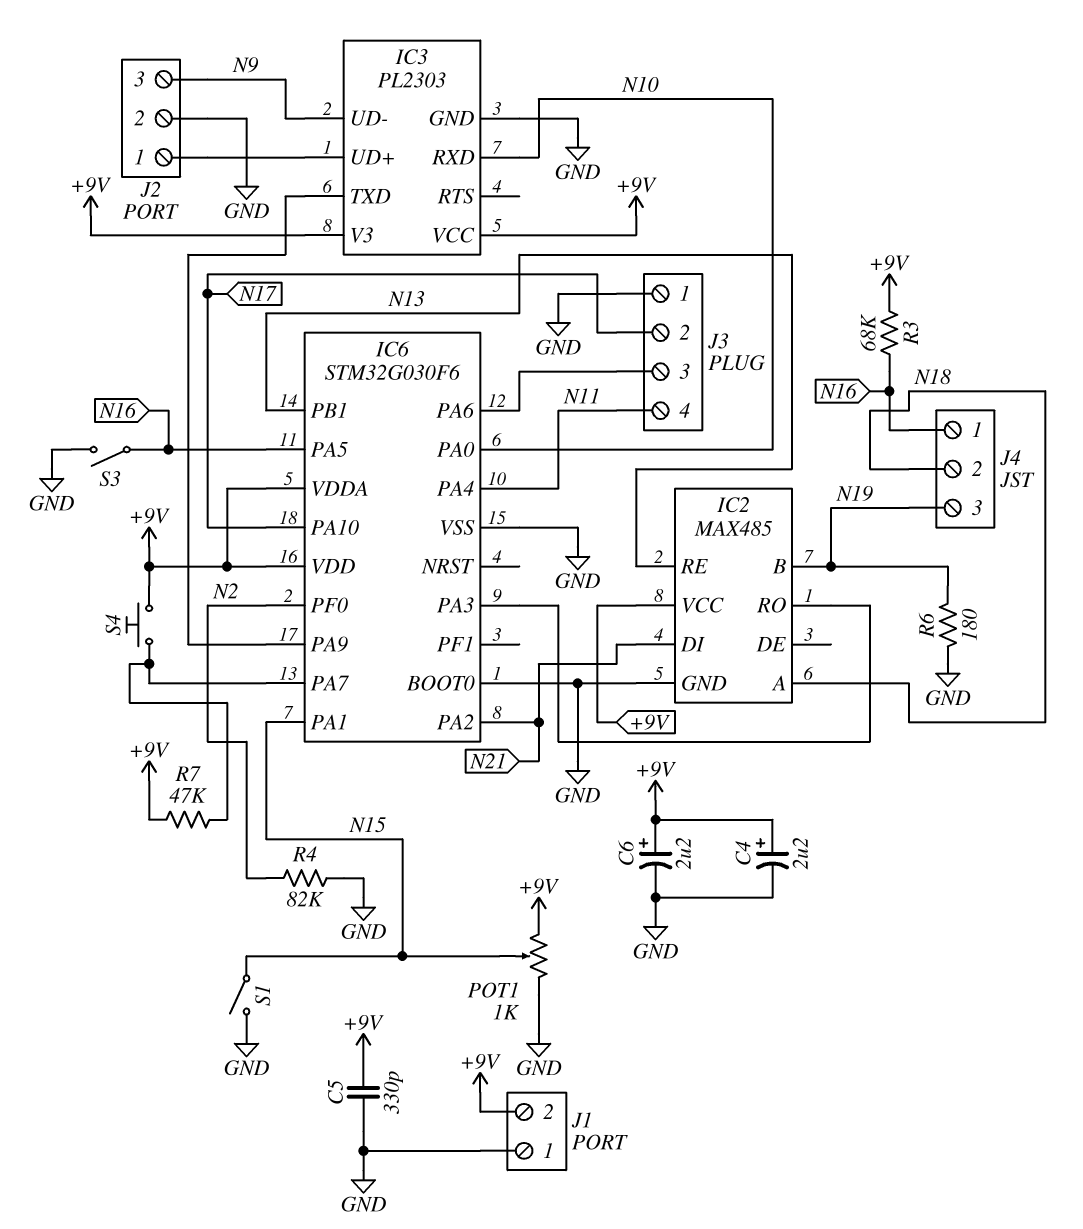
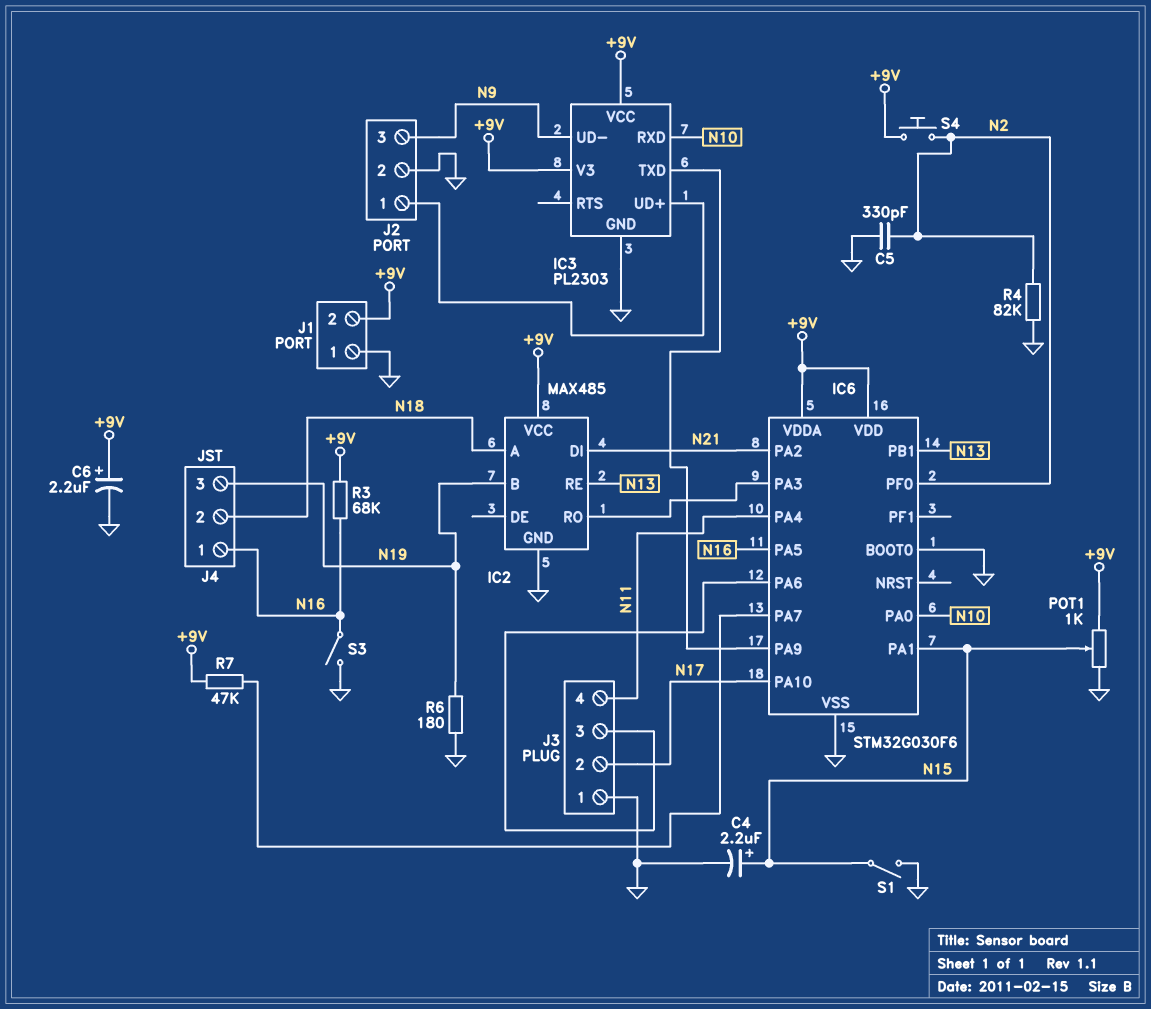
C4: 2.2uF (plus +9V, minus GND) -> 2.2uF (plus N15, minus GND)
C5: 330pF (+9V, GND) -> 330pF (GND, N2)
S4: button (+9V, IC6/PA7) -> button (+9V, N2)

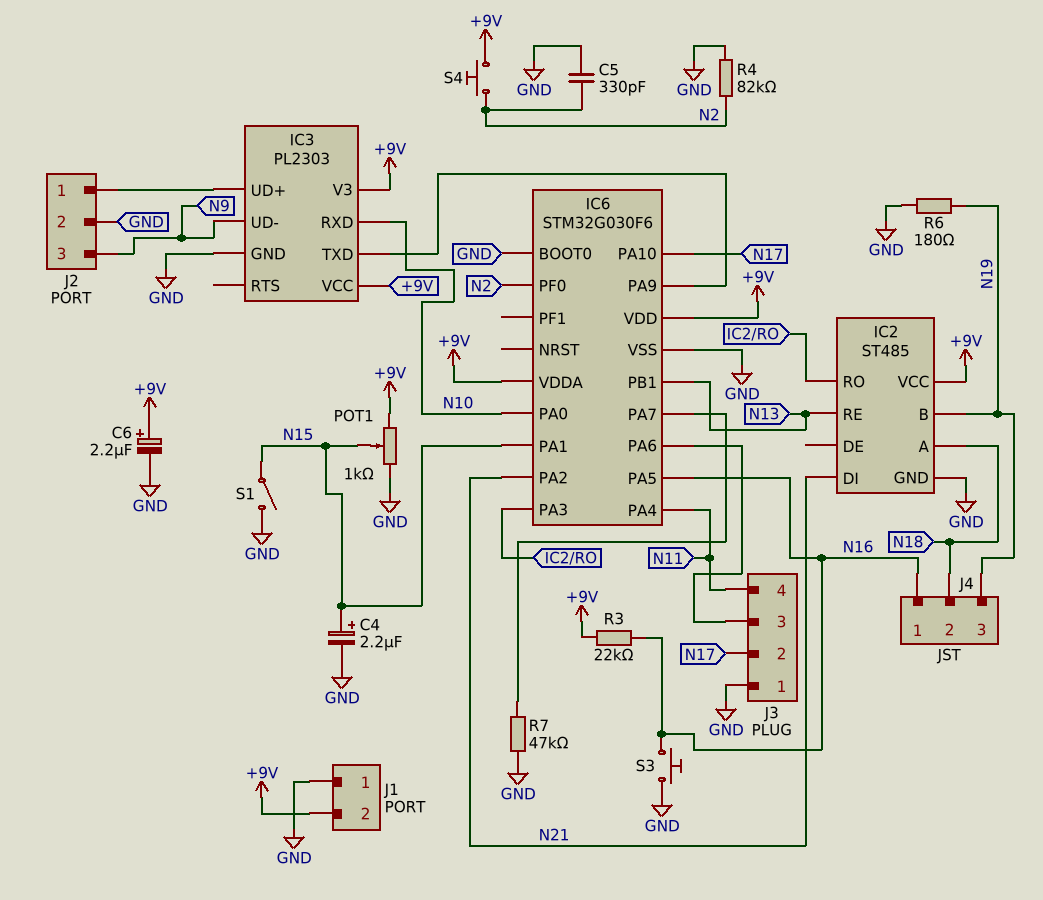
IC2: MAX485 -> ST485
R3: 68k (+9V, N16) -> 22k (+9V, N16)
R7: 47k (+9V, IC6/PA7) -> 47k (GND, IC6/PA7)
S3: switch (GND, N16) -> button (GND, N16)

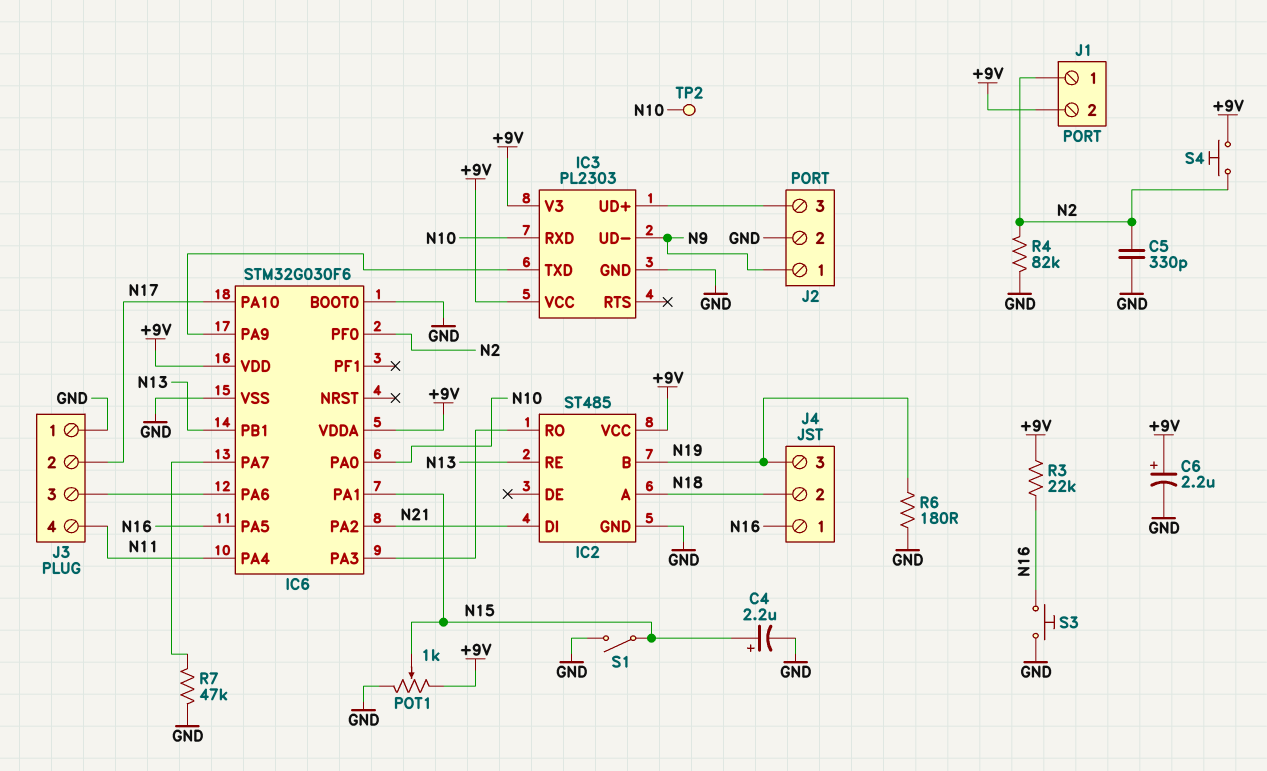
J1 pin 1: GND -> N2
J2 pin 1: IC3/UD+ -> N9
J2 pin 3: N9 -> IC3/UD+
TP2: none -> test point (N10)

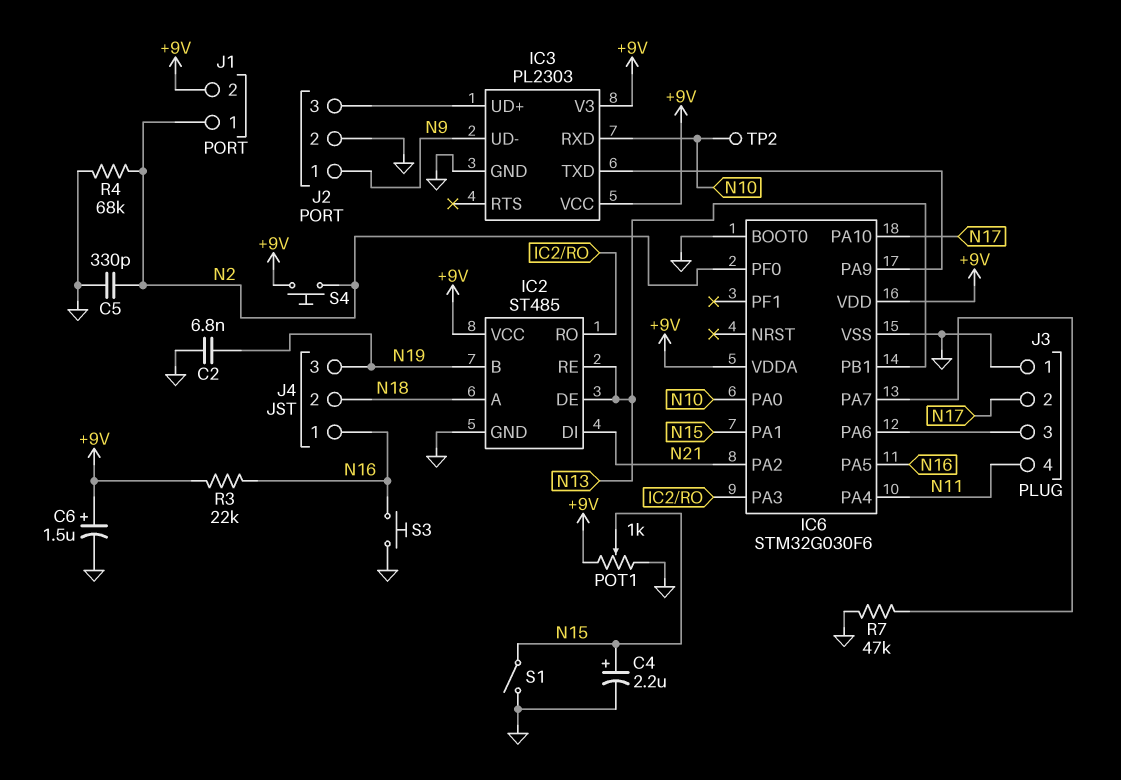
C2: none -> 6.8nF (GND, N19)
C6: 2.2uF (plus +9V, minus GND) -> 1.5uF (plus +9V, minus GND)
IC2 pin DE: none -> N13
R4: 82k (GND, N2) -> 68k (GND, N2)
R6: 180 (GND, N19) -> none

